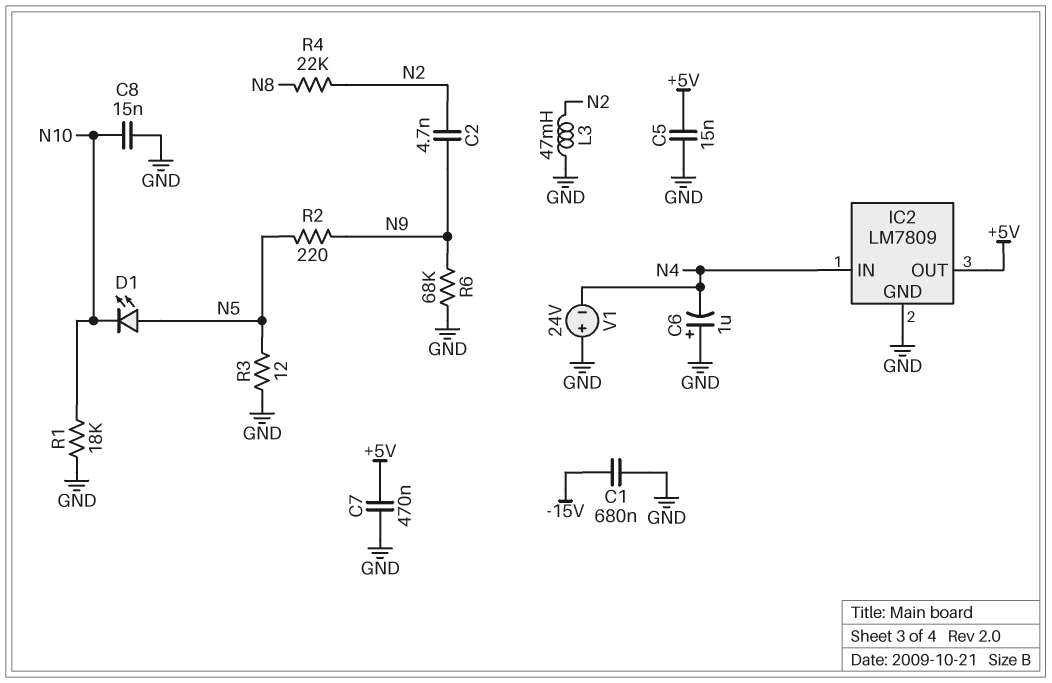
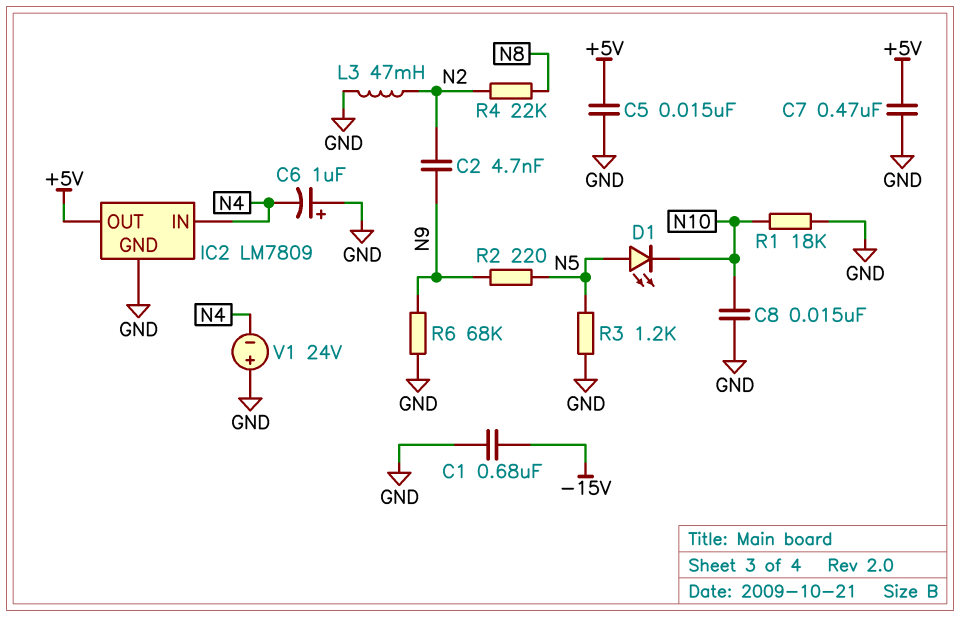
R3: 12 (GND, N5) -> 1.2k (GND, N5)

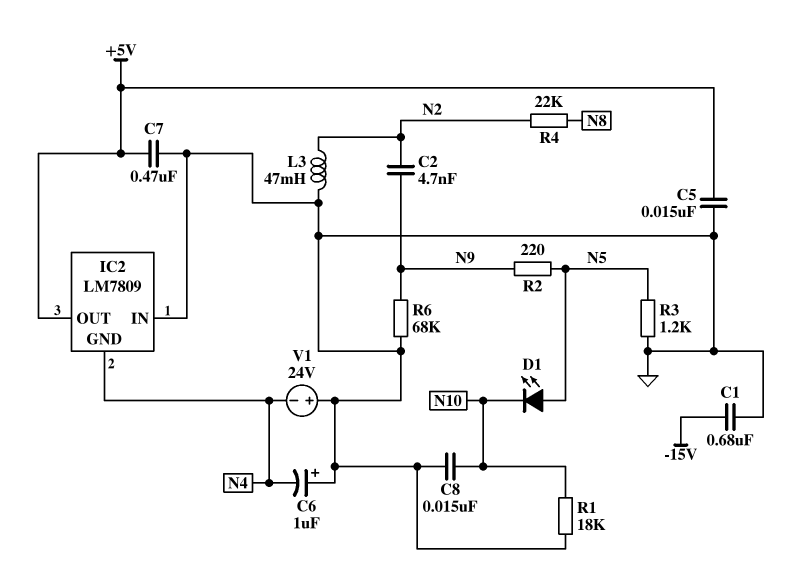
IC2 pin GND: GND -> N4
IC2 pin IN: N4 -> GND

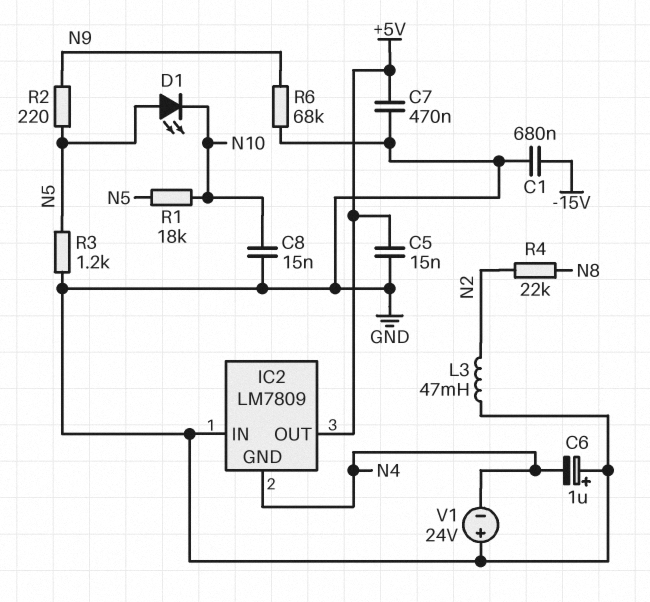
C2: 4.7nF (N2, N9) -> none
R1: 18k (GND, N10) -> 18k (N5, N10)

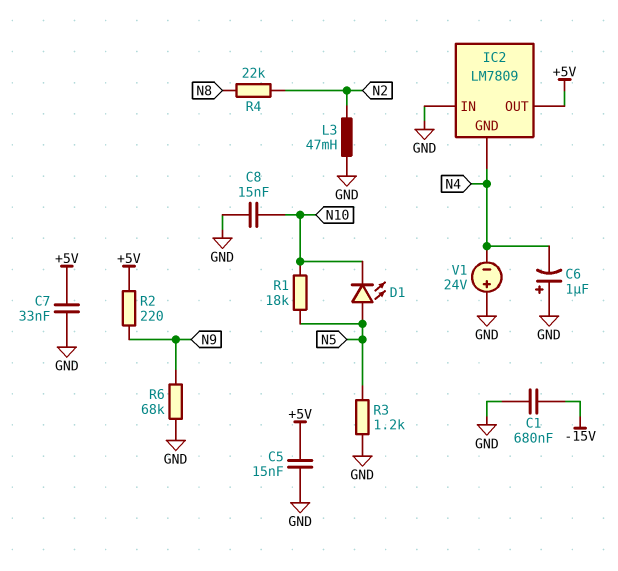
C7: 470nF (+5V, GND) -> 33nF (+5V, GND)
R2: 220 (N5, N9) -> 220 (+5V, N9)

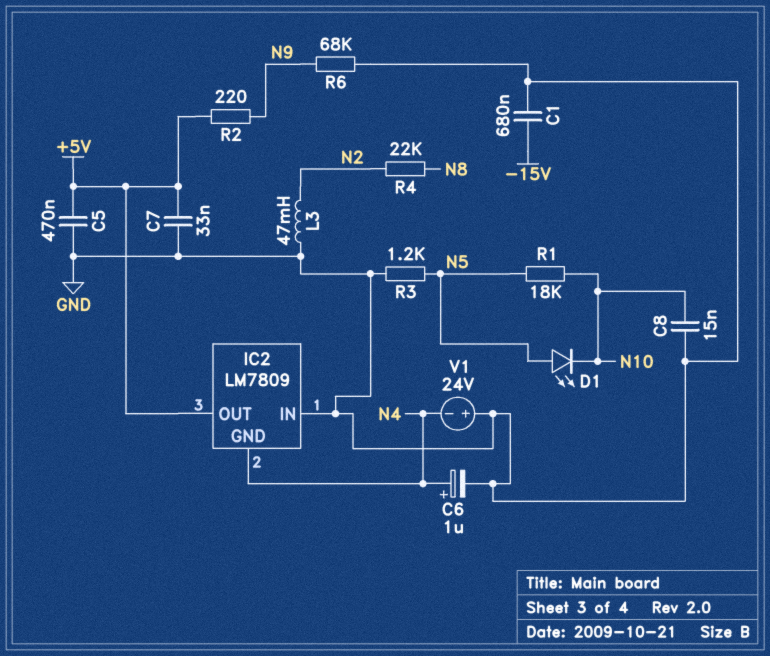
C5: 15nF (+5V, GND) -> 470nF (+5V, GND)
C6: 1uF (plus GND, minus N4) -> 1uF (plus N4, minus GND)

